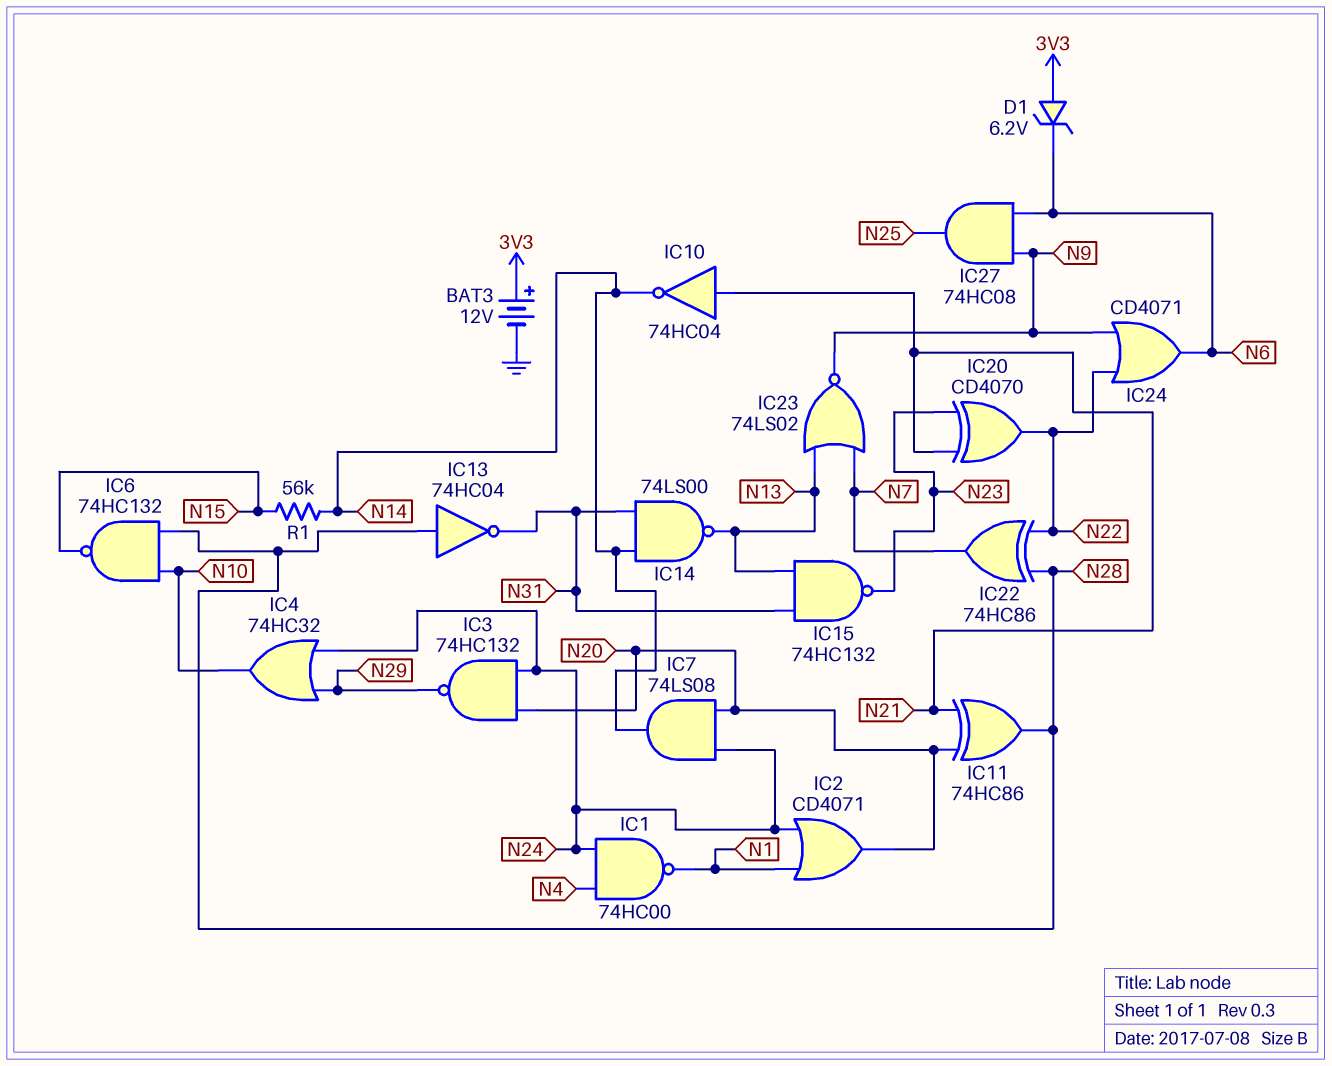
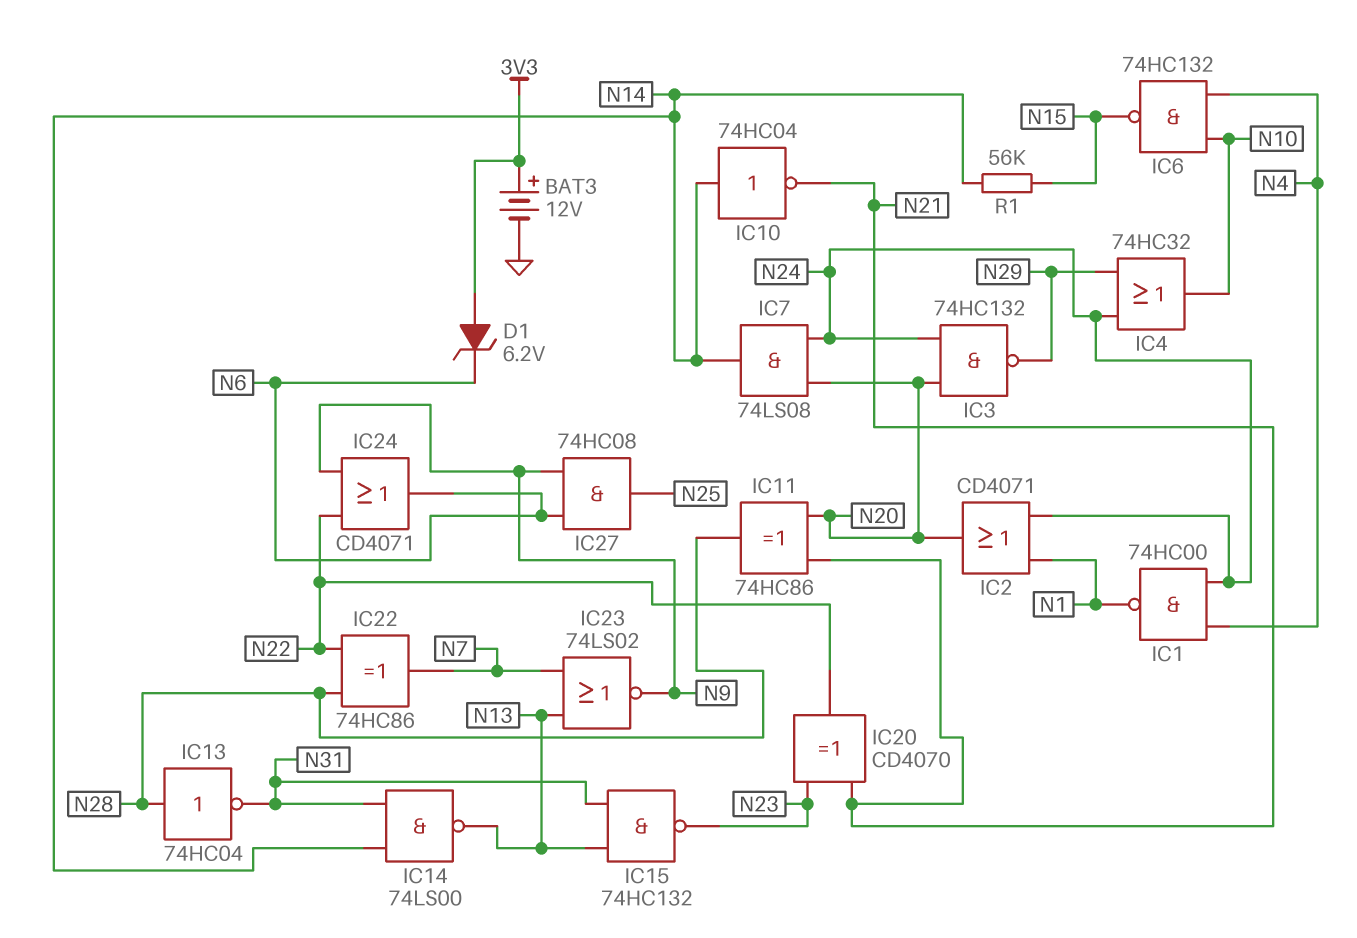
IC6: NAND 74HC132 (in N10, in N28, out N15) -> NAND 74HC132 (in N4, in N10, out N15)
IC10: NOT 74HC04 (in N21, out N14) -> NOT 74HC04 (in N14, out N21)

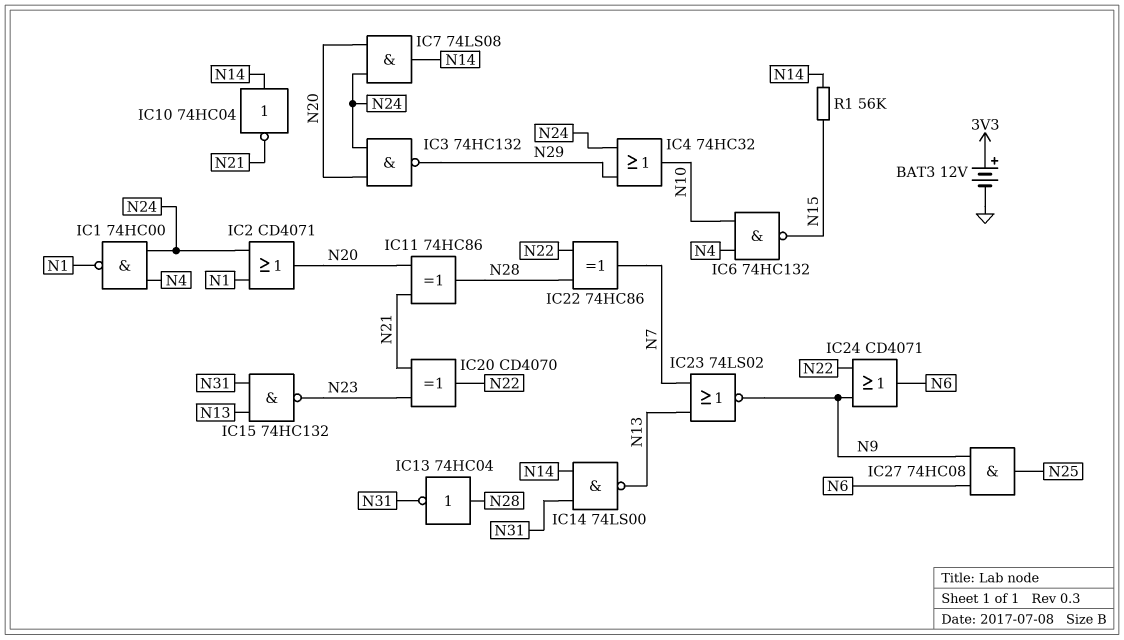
D1: zener 6.2V (A 3V3, K N6) -> none

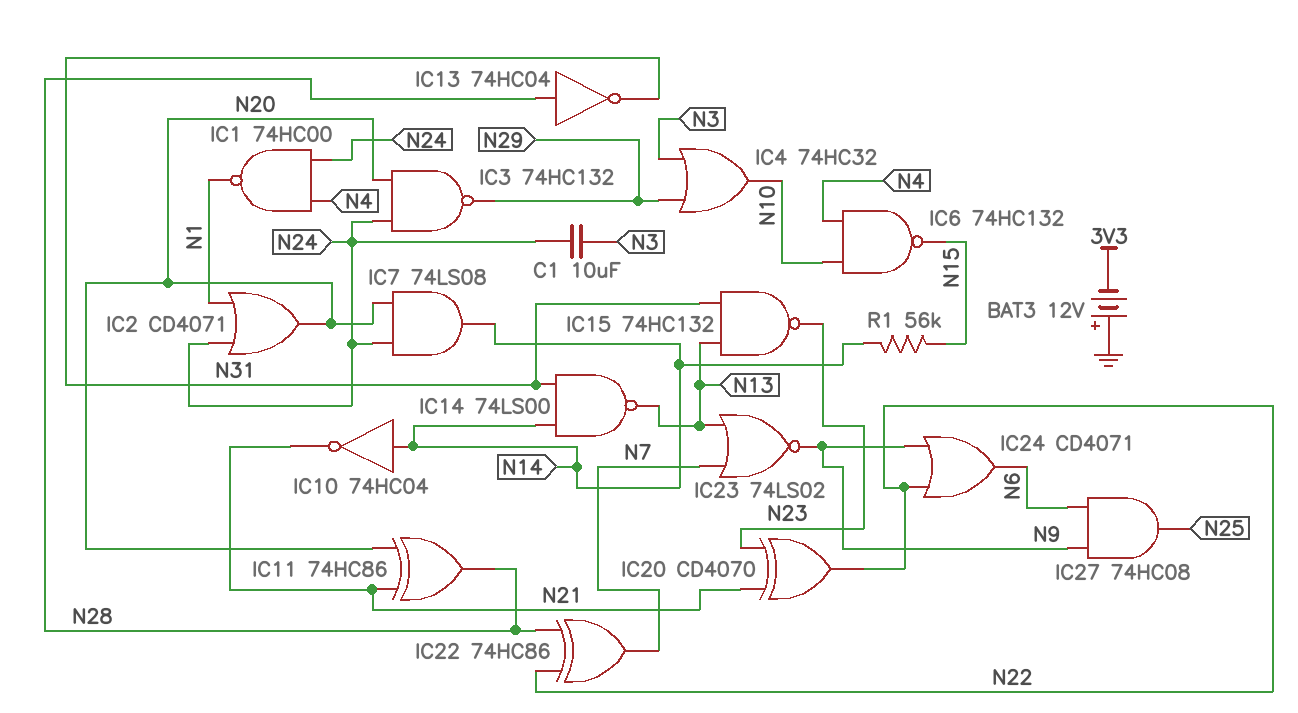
BAT3: 12V (plus 3V3, minus GND) -> 12V (plus GND, minus 3V3)
C1: none -> 10uF (N3, N24)
IC4: OR 74HC32 (in N24, in N29, out N10) -> OR 74HC32 (in N3, in N29, out N10)

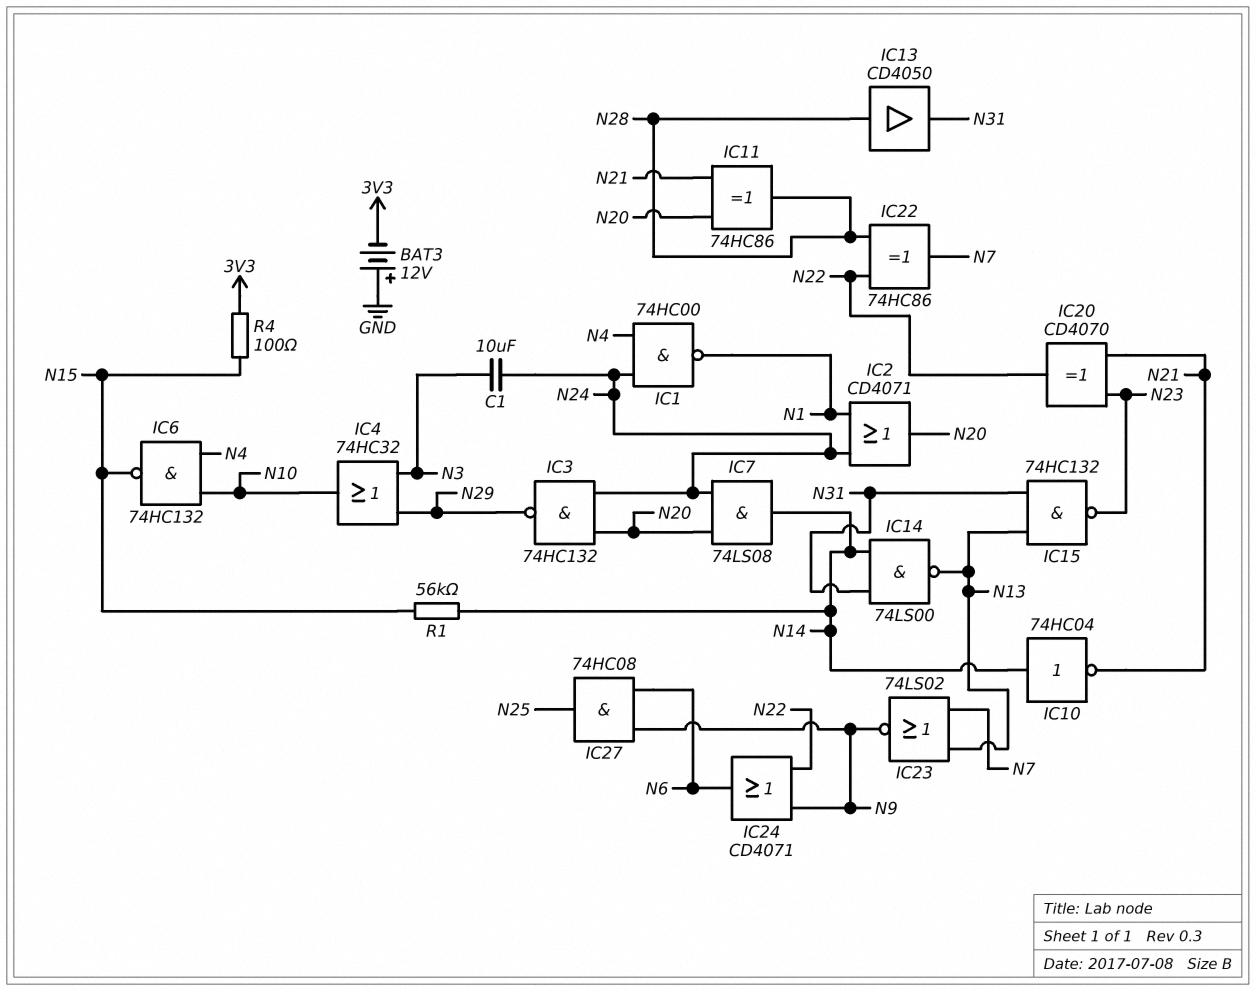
IC13: NOT 74HC04 (in N28, out N31) -> buffer CD4050 (in N28, out N31)
R4: none -> 100 (3V3, N15)

